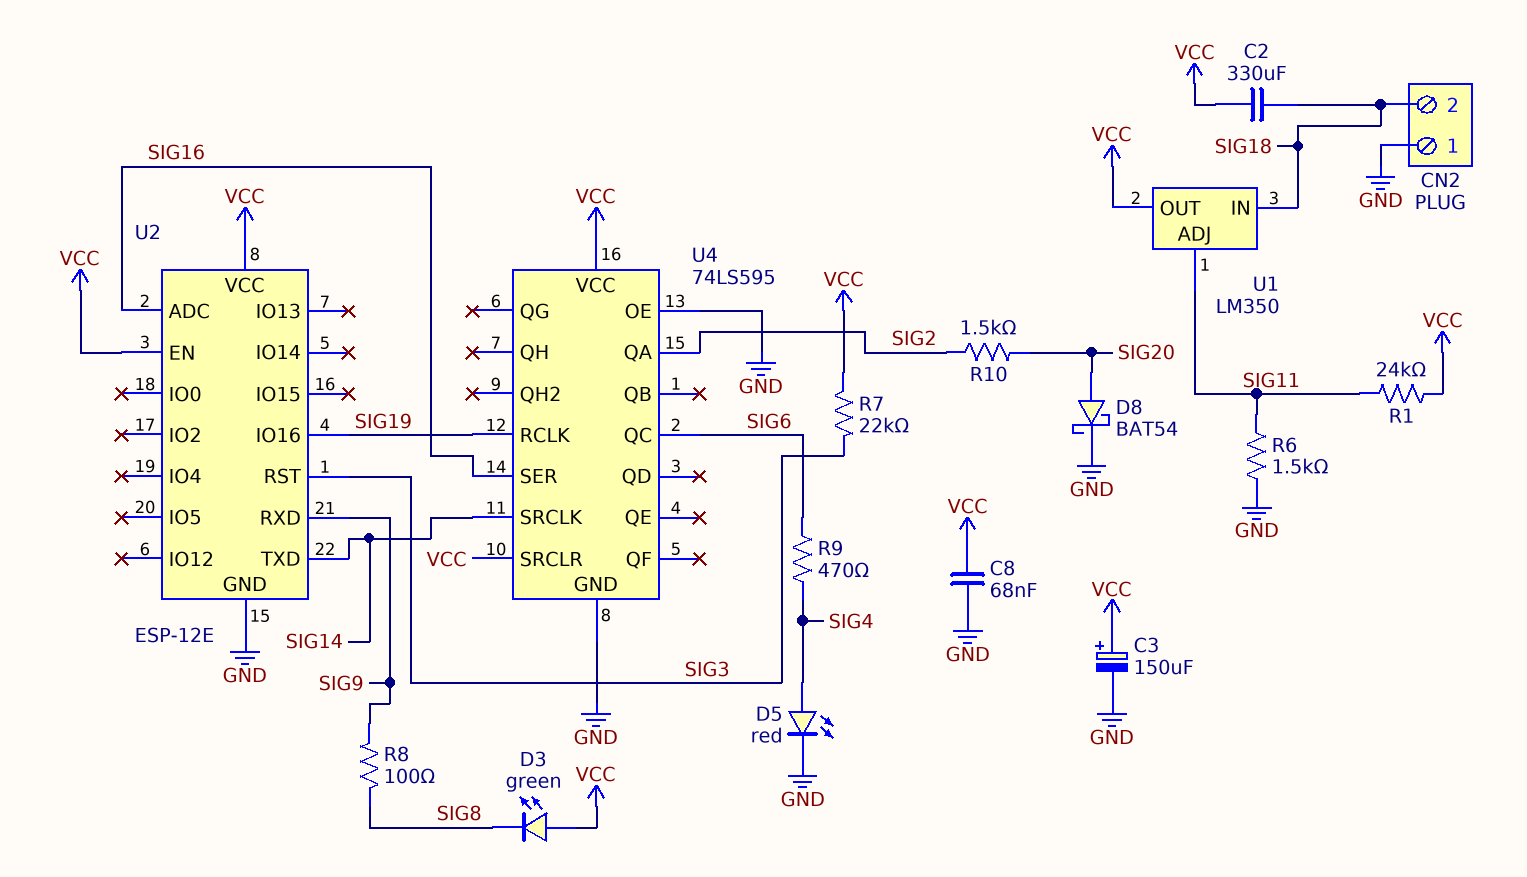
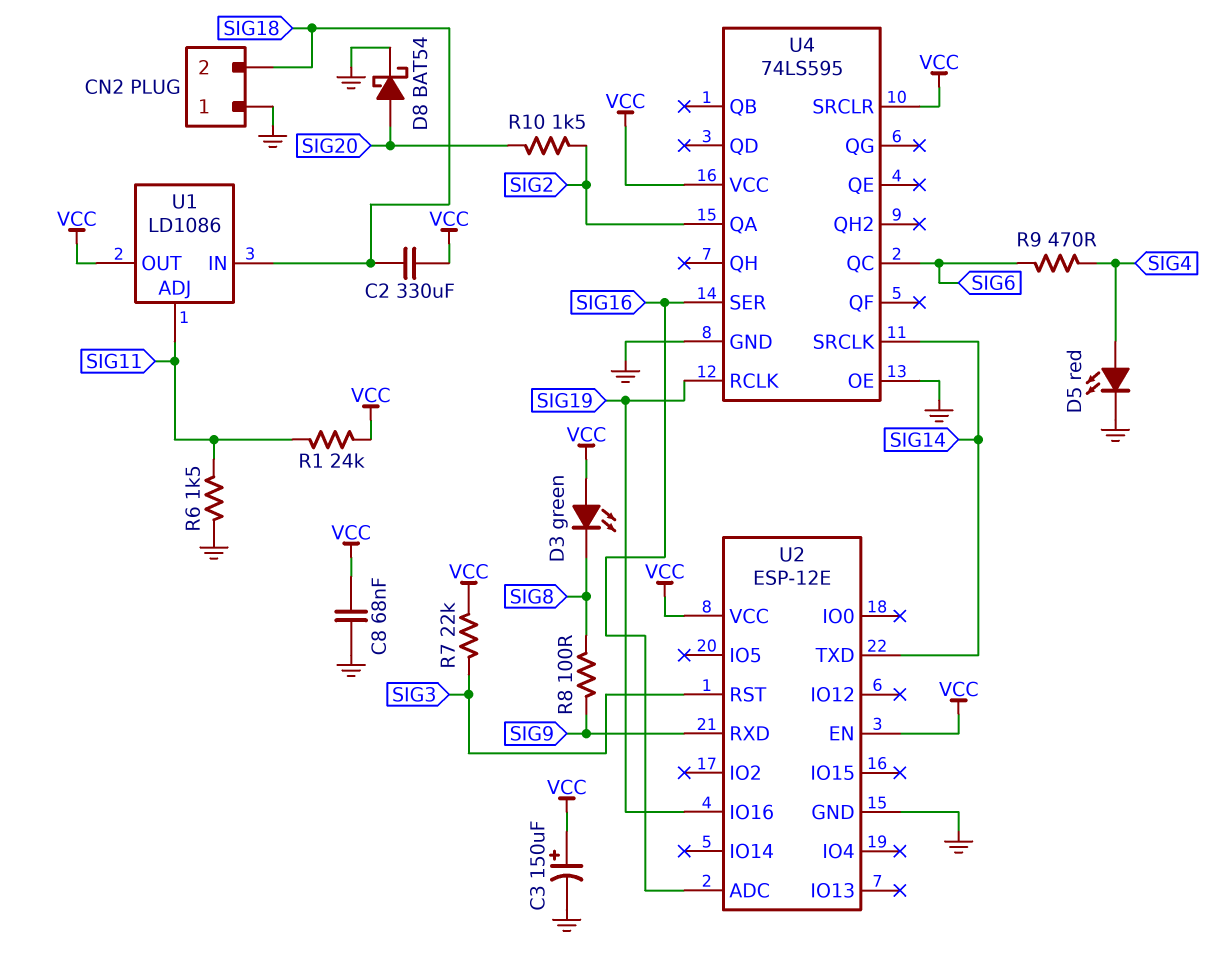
U1: LM350 -> LD1086

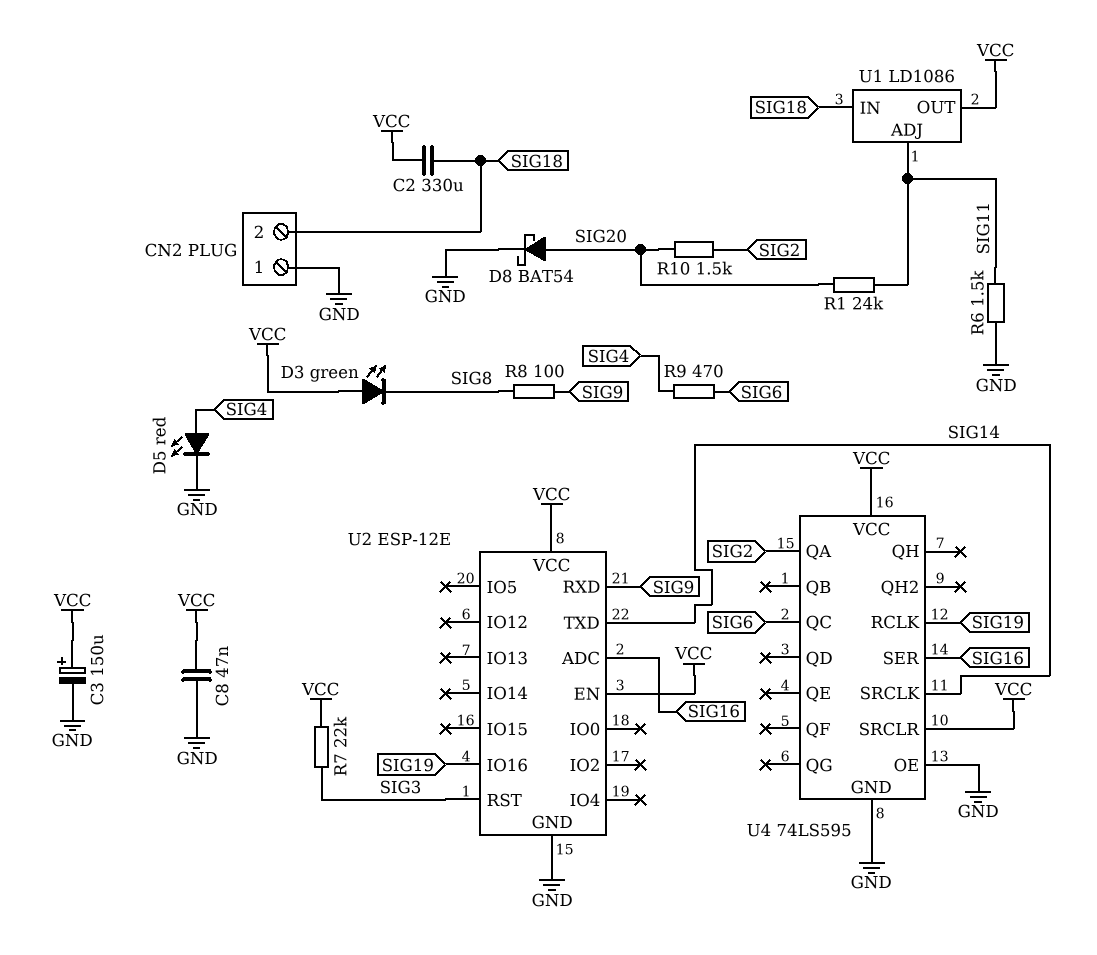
C8: 68nF (GND, VCC) -> 47nF (GND, VCC)
R1: 24k (SIG11, VCC) -> 24k (SIG11, SIG20)

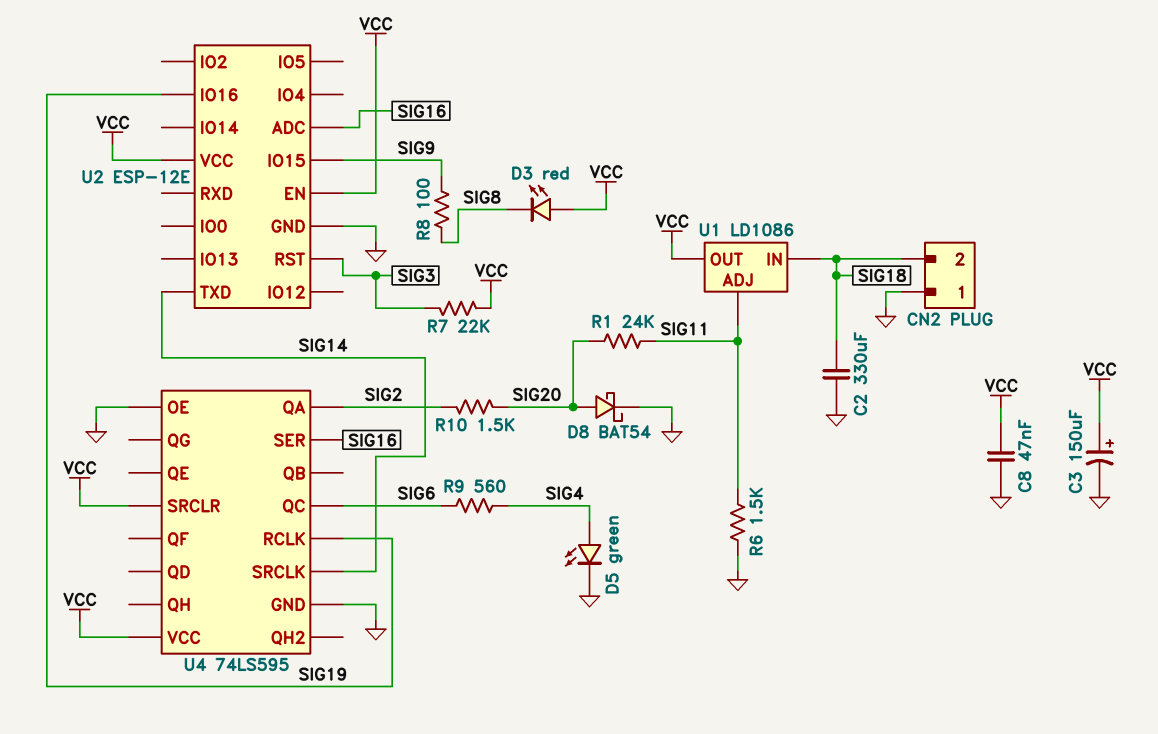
C2: 330uF (SIG18, VCC) -> 330uF (GND, SIG18)
D3: LED green (A VCC, K SIG8) -> LED red (A VCC, K SIG8)
D5: LED red (A SIG4, K GND) -> LED green (A SIG4, K GND)
R9: 470 (SIG4, SIG6) -> 560 (SIG4, SIG6)
U2 pin IO15: none -> SIG9
U2 pin RXD: SIG9 -> none

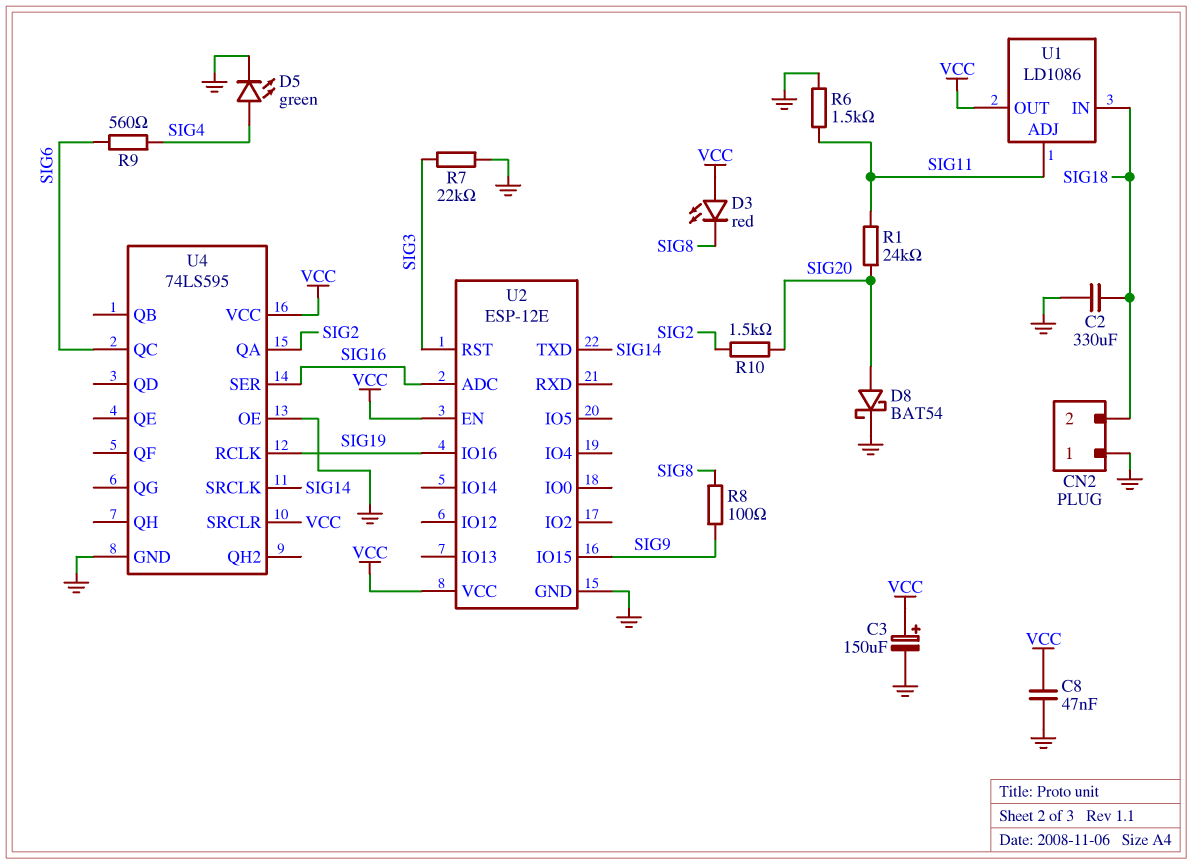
R7: 22k (SIG3, VCC) -> 22k (GND, SIG3)

